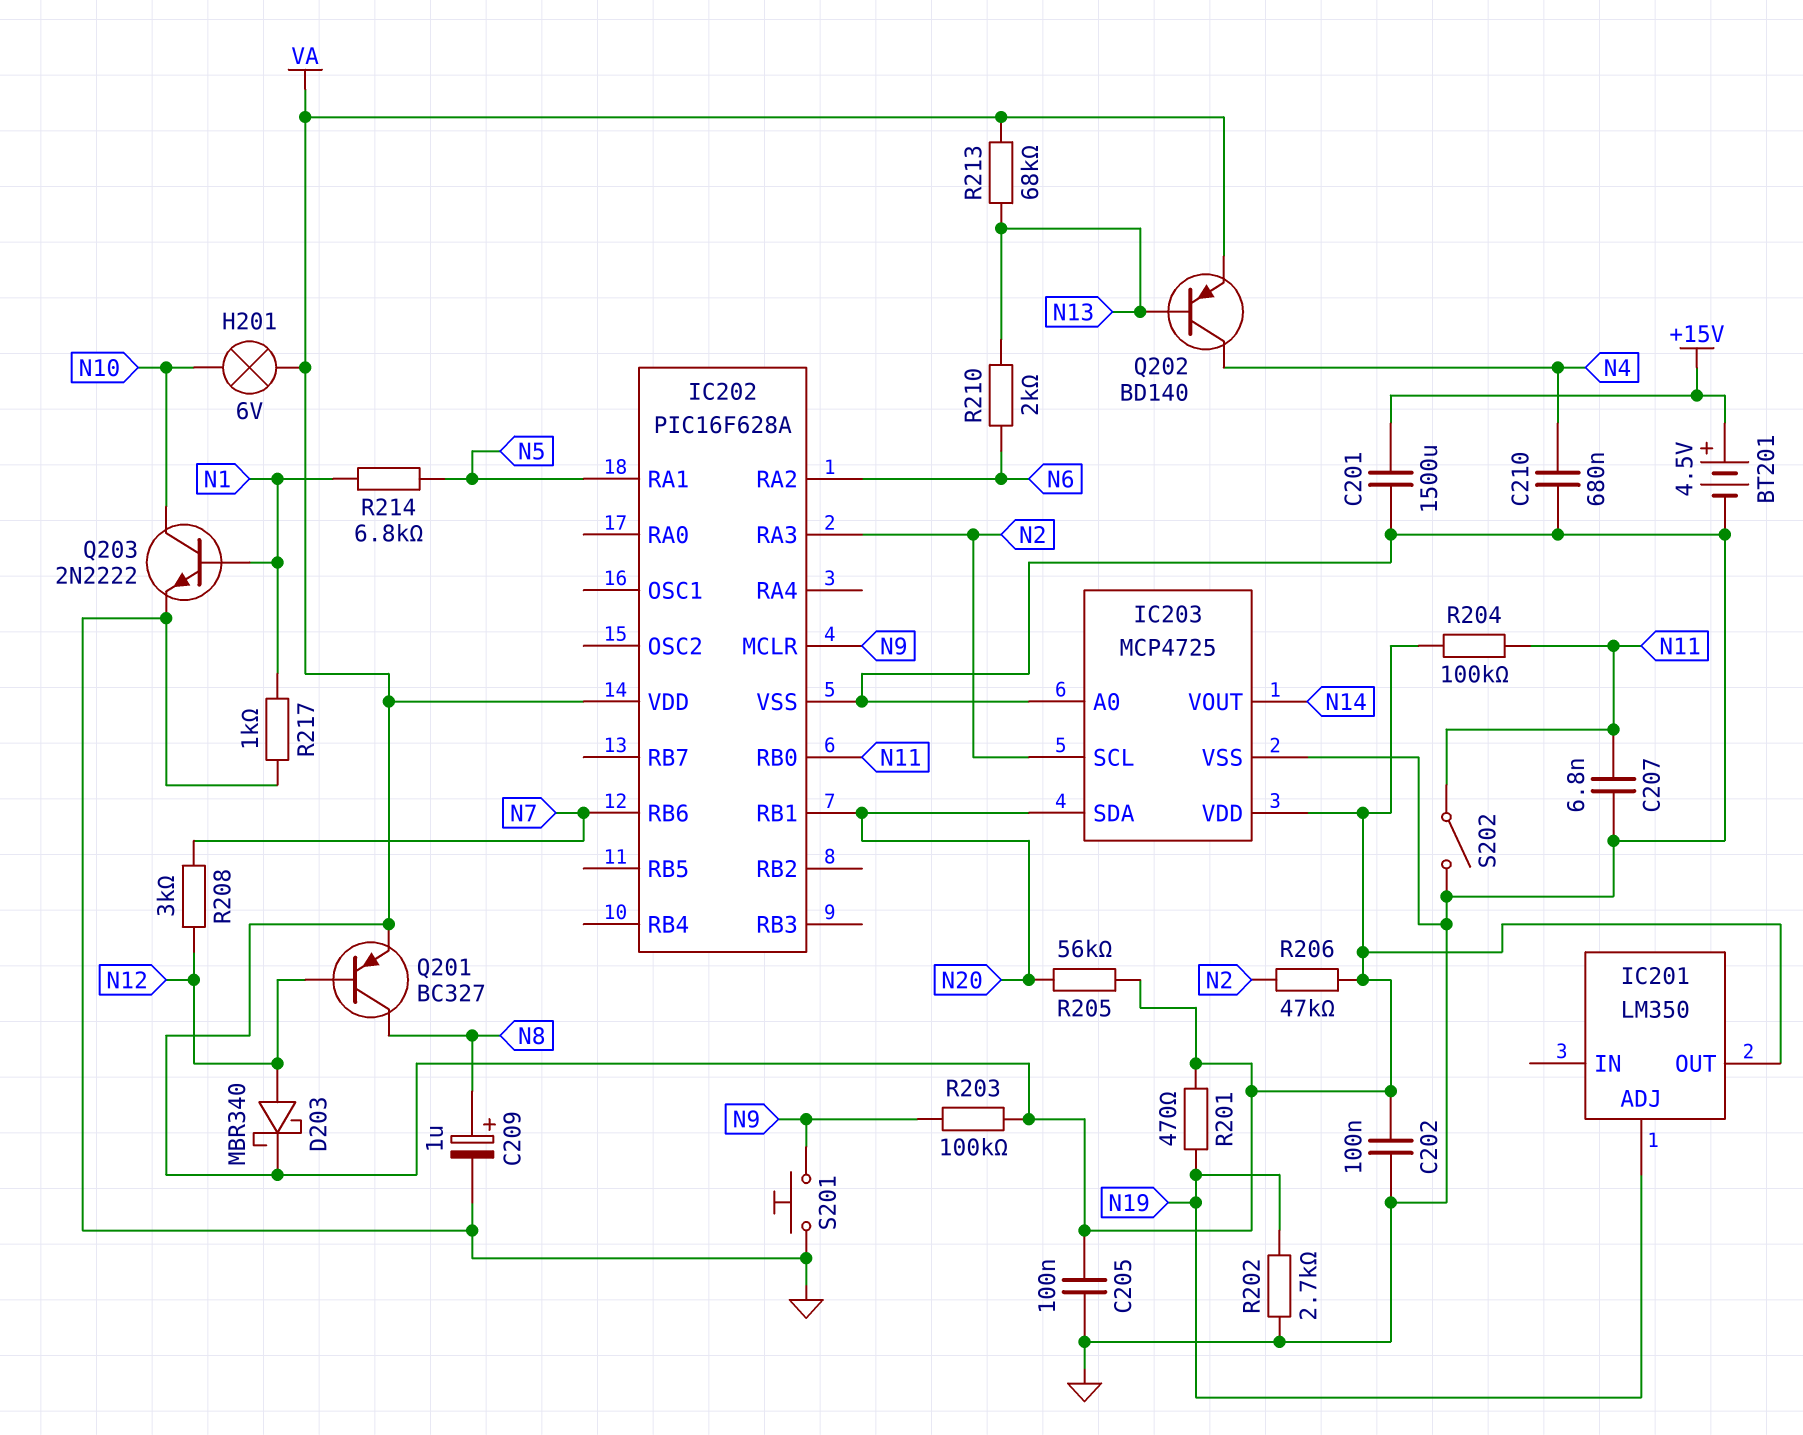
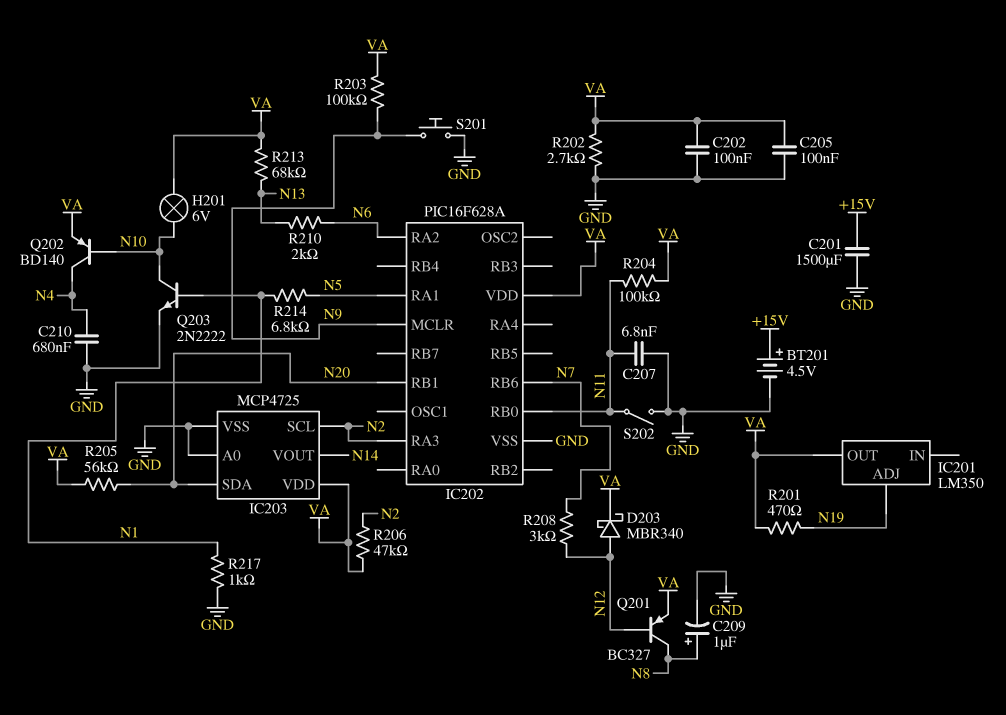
Q202: PNP BD140 (B N13, C N4, E VA) -> PNP BD140 (B N10, C N4, E VA)
R202: 2.7k (GND, N19) -> 2.7k (GND, VA)

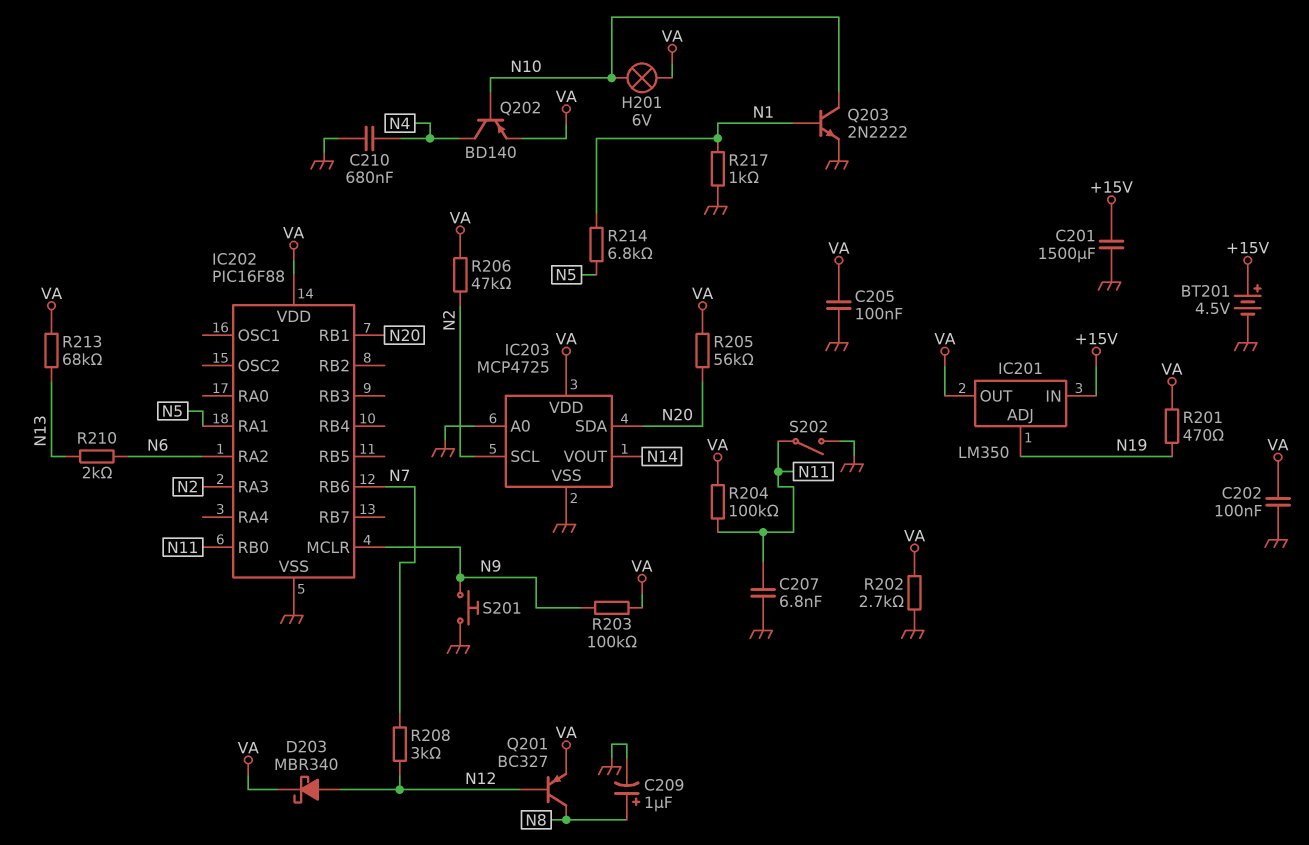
IC201 pin IN: none -> +15V
IC202: PIC16F628A -> PIC16F88

